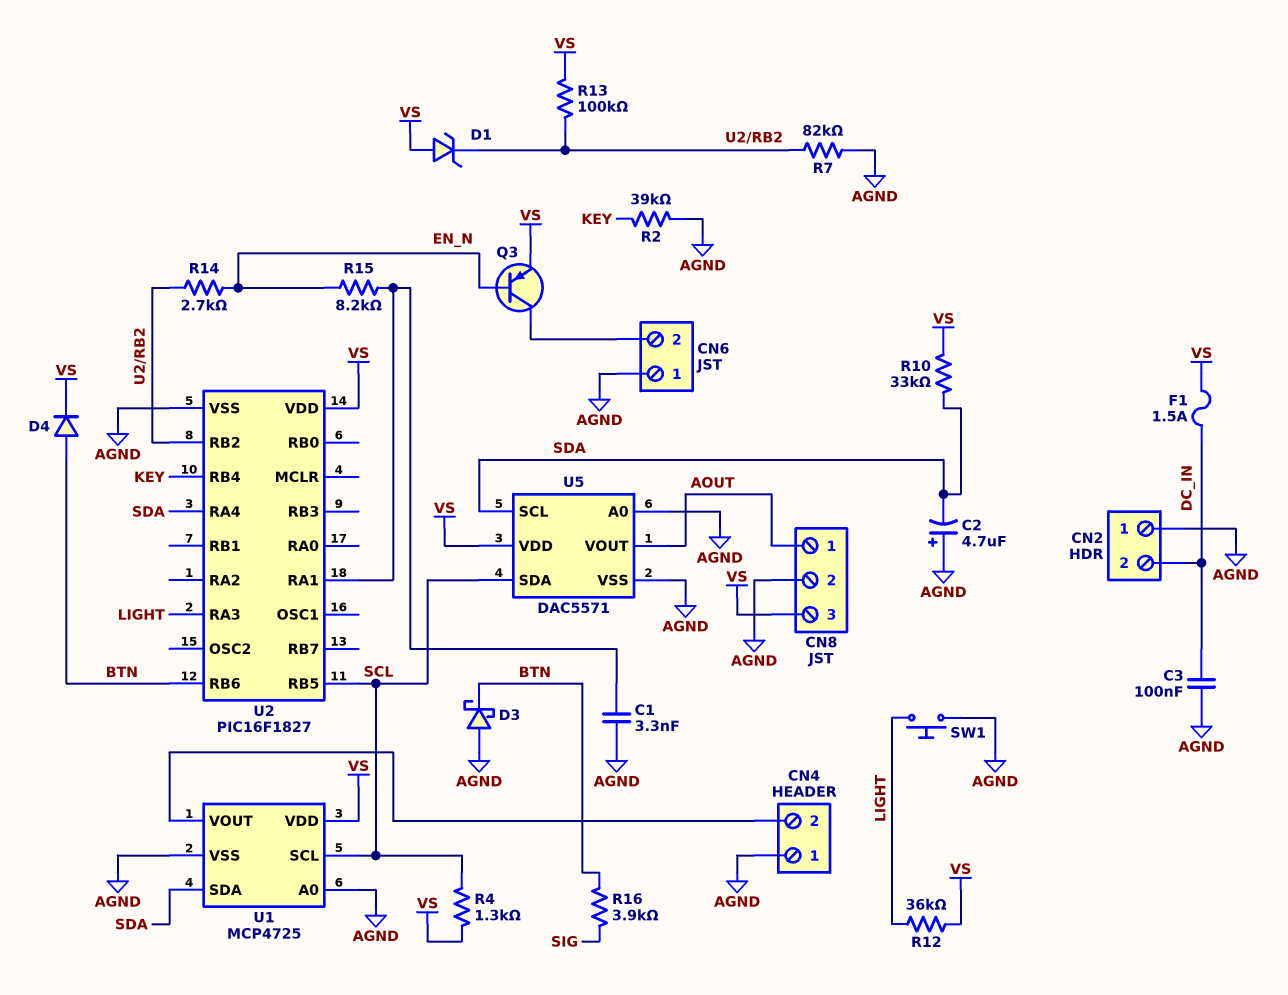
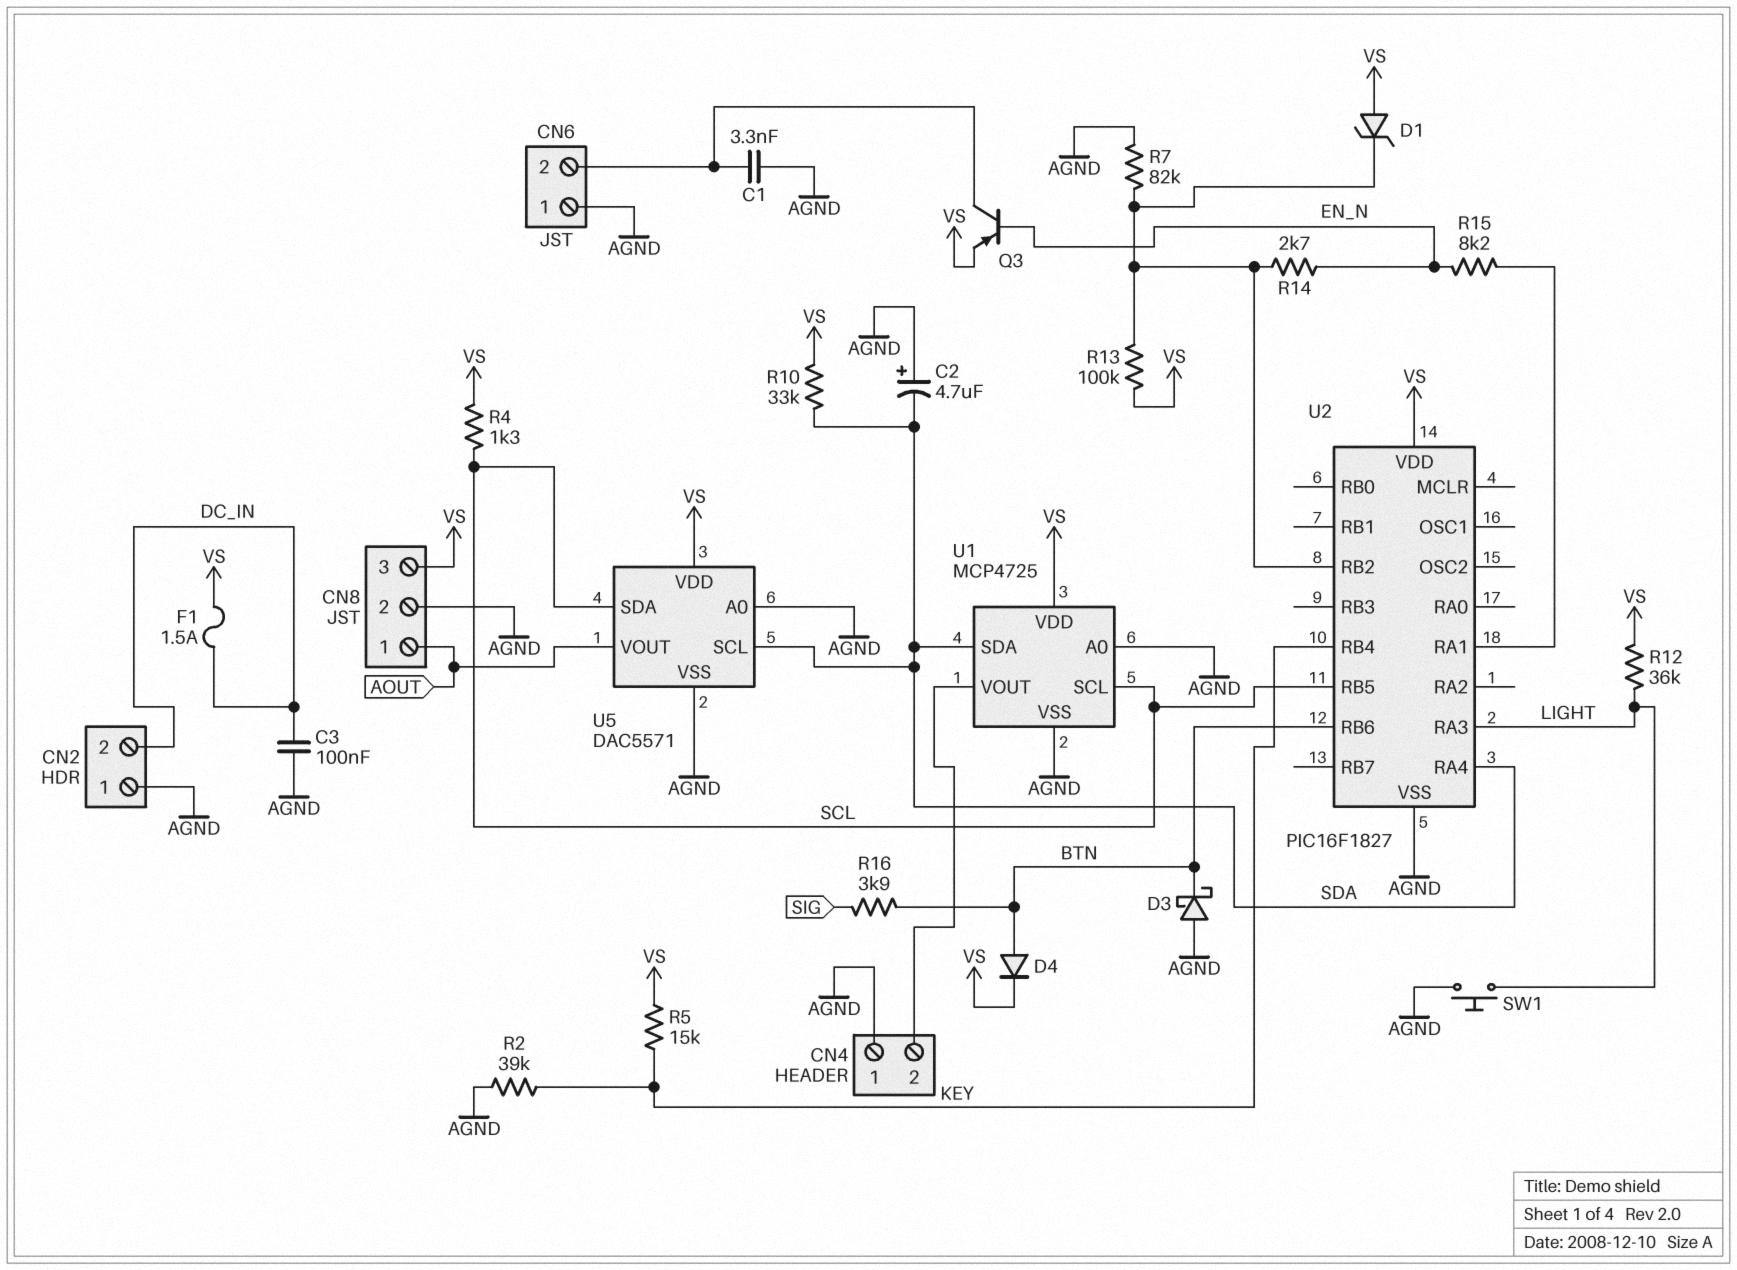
C1: 3.3nF (AGND, U2/RA1) -> 3.3nF (AGND, CN6/2)
R5: none -> 15k (KEY, VS)

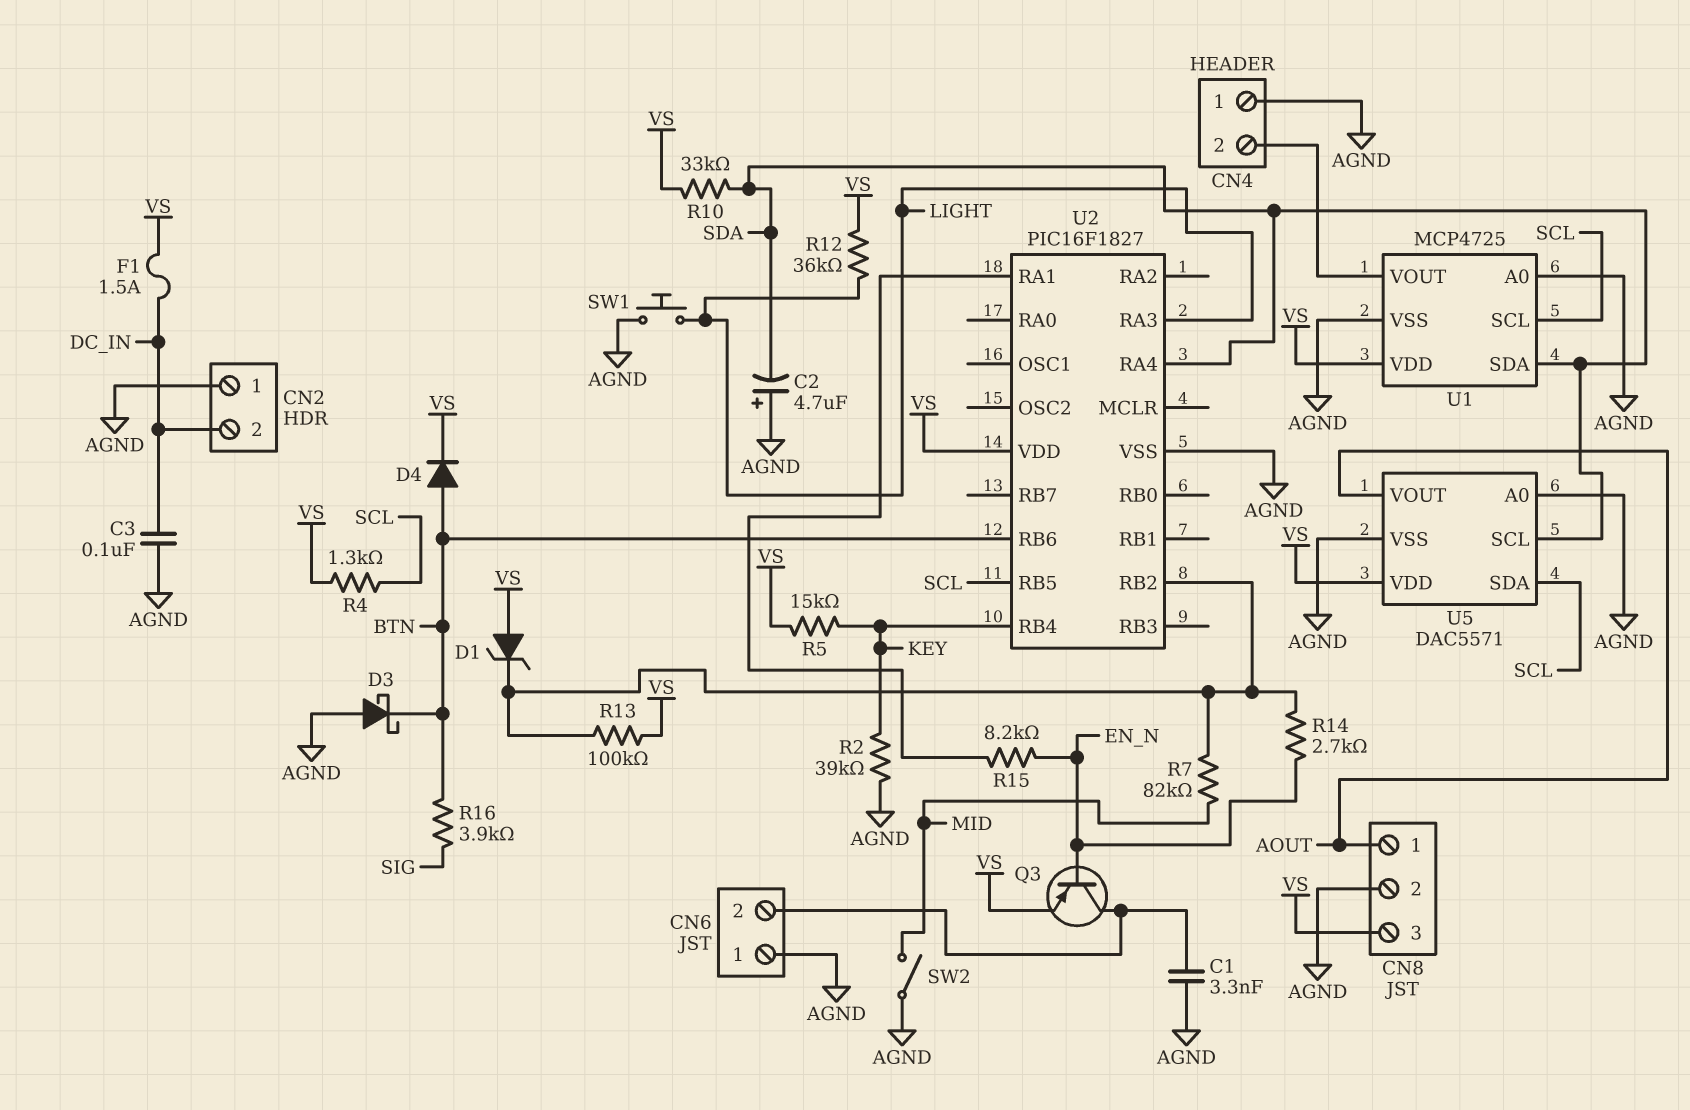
R7: 82k (AGND, U2/RB2) -> 82k (MID, U2/RB2)
SW2: none -> switch (AGND, MID)

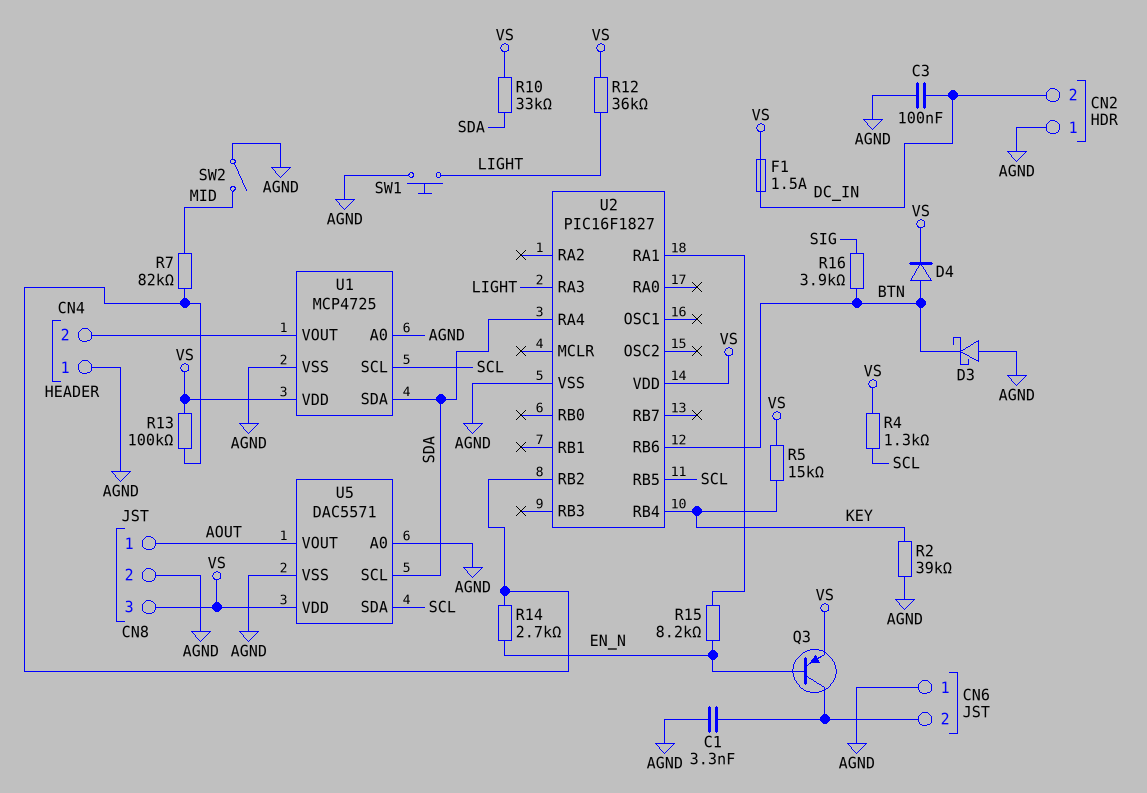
C2: 4.7uF (plus AGND, minus SDA) -> none
D1: zener (A VS, K U2/RB2) -> none

